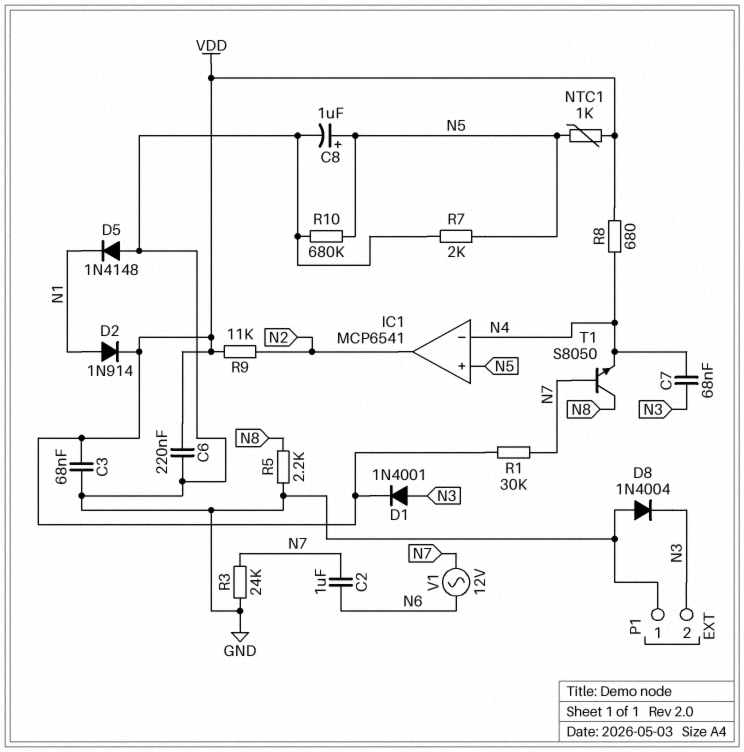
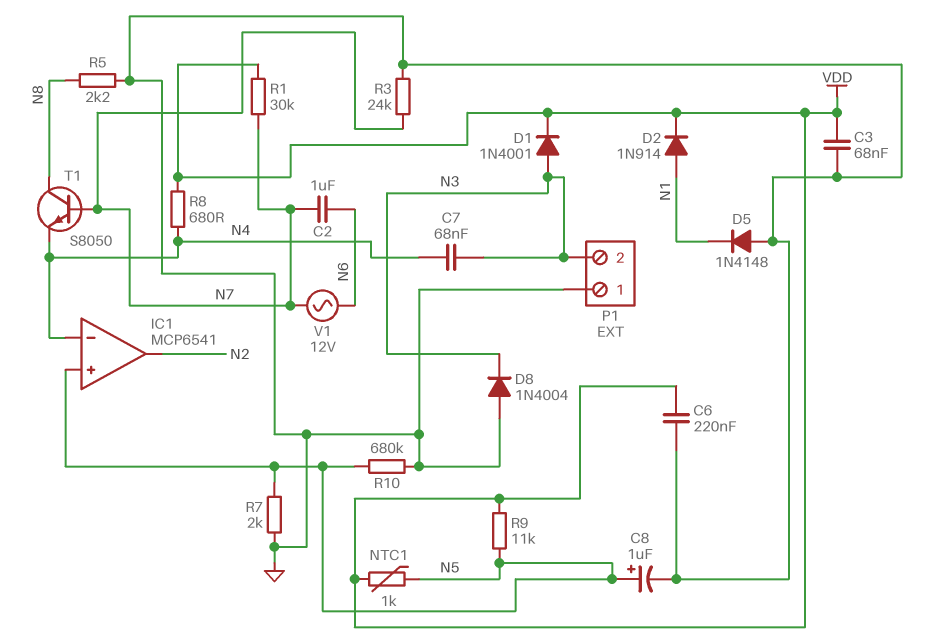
R9: 11k (N2, VDD) -> 11k (N5, VDD)

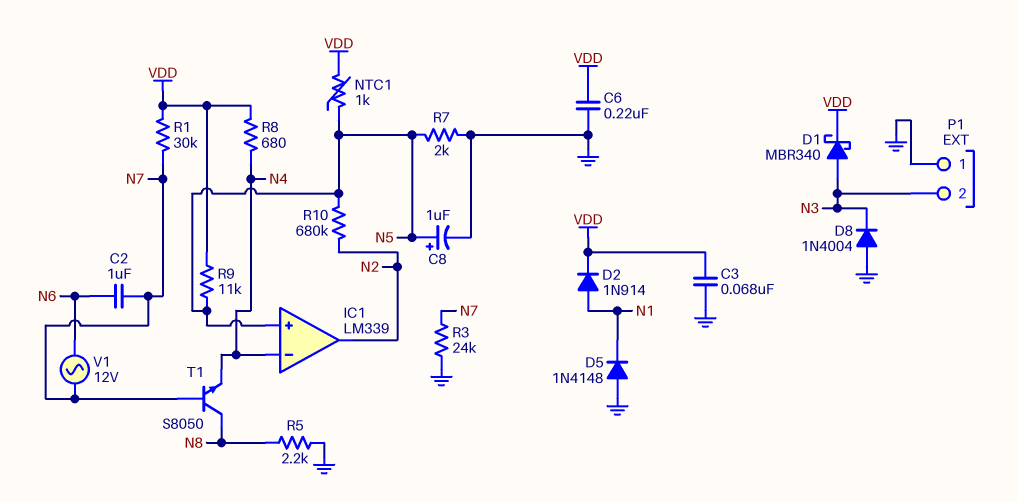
C7: 68nF (N3, N4) -> none
D1: diode 1N4001 (A N3, K VDD) -> schottky MBR340 (A N3, K VDD)
IC1: MCP6541 -> LM339
R10: 680k (GND, N5) -> 680k (N2, N5)

